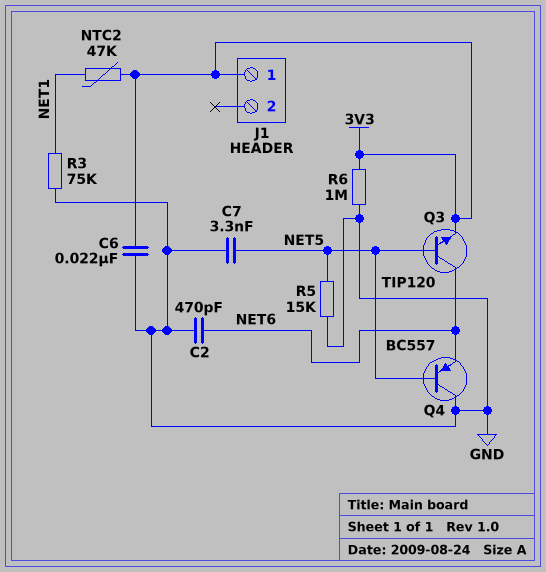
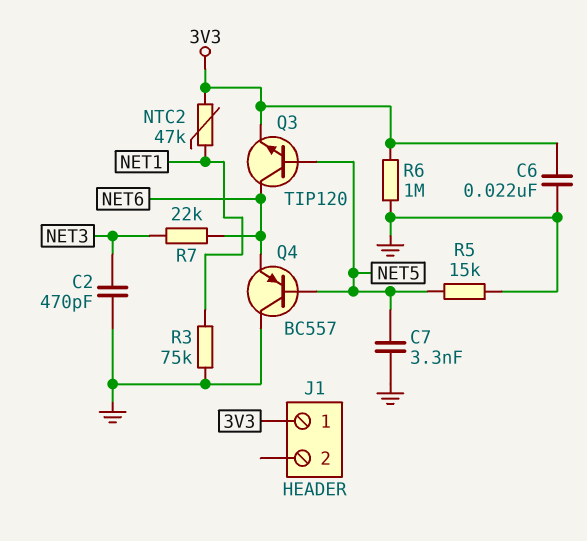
C2: 470pF (GND, NET6) -> 470pF (GND, NET3)
R7: none -> 22k (NET3, NET6)

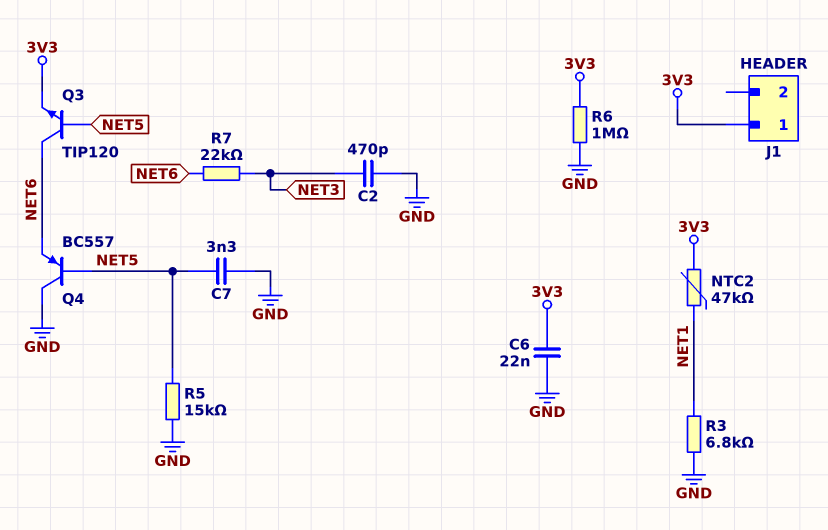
R3: 75k (GND, NET1) -> 6.8k (GND, NET1)

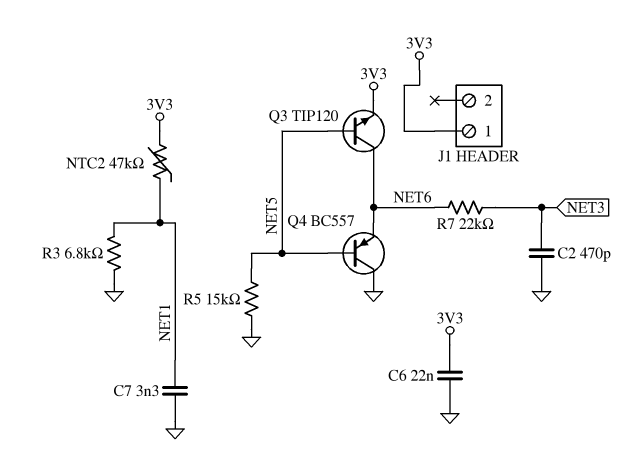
C7: 3.3nF (GND, NET5) -> 3.3nF (GND, NET1)
R6: 1M (3V3, GND) -> none

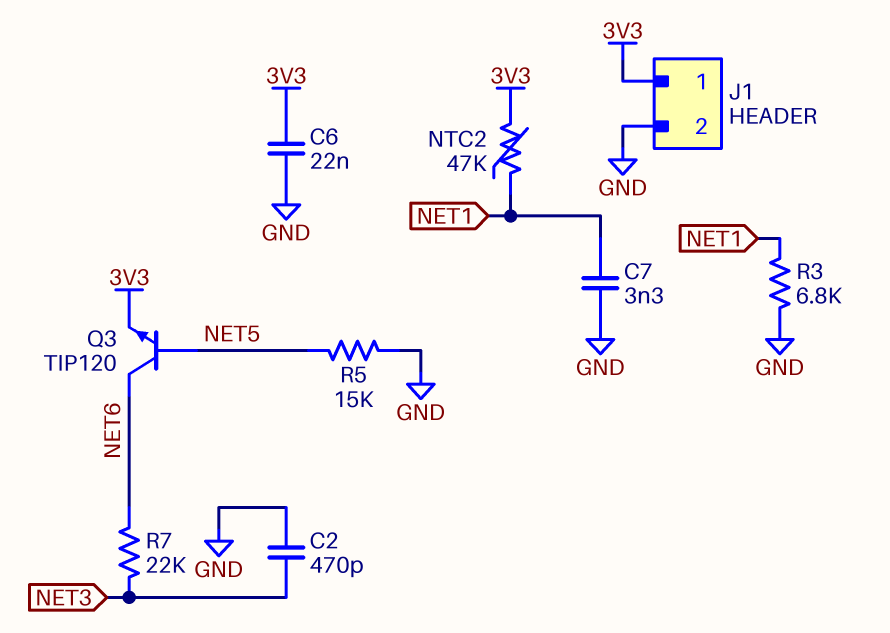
J1 pin 2: none -> GND
Q4: PNP BC557 (B NET5, C GND, E NET6) -> none

